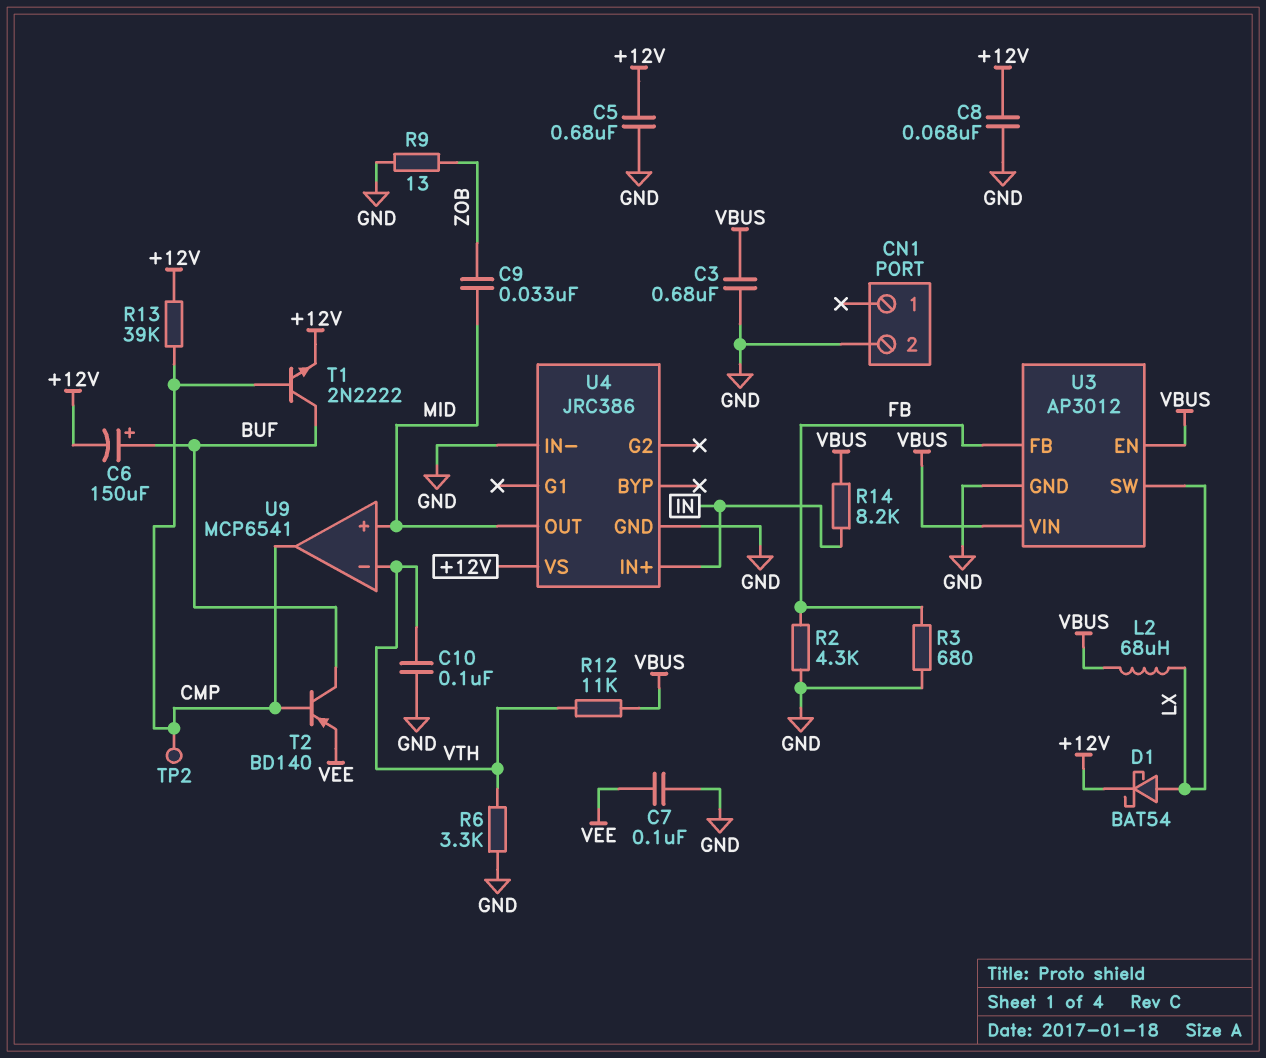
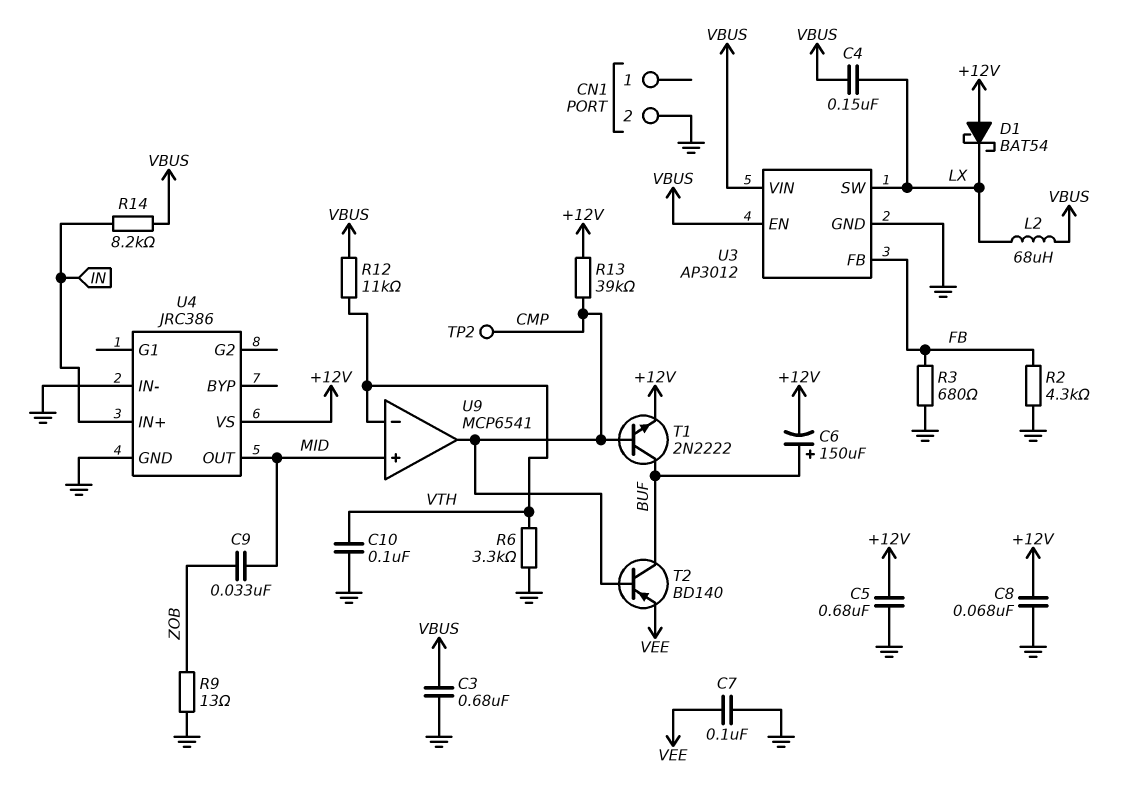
C4: none -> 150nF (LX, VBUS)
D1: schottky BAT54 (A LX, K +12V) -> schottky BAT54 (A +12V, K LX)

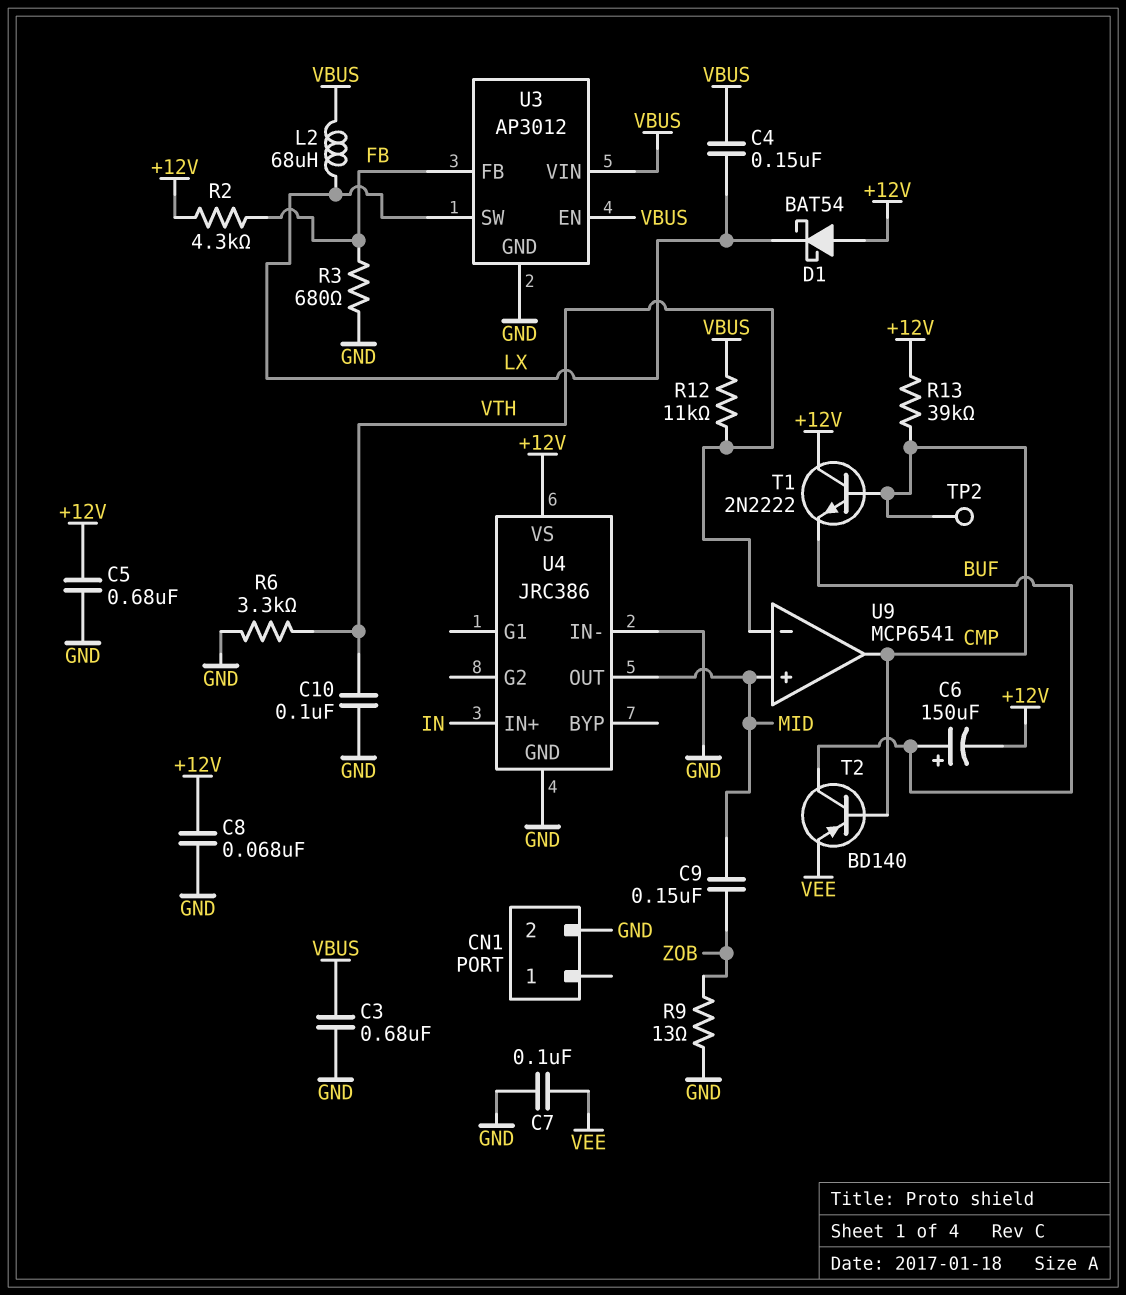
C9: 33nF (MID, ZOB) -> 150nF (MID, ZOB)
R2: 4.3k (FB, GND) -> 4.3k (+12V, FB)
R14: 8.2k (IN, VBUS) -> none
T1: NPN 2N2222 (B CMP, C BUF, E +12V) -> NPN 2N2222 (B CMP, C +12V, E BUF)

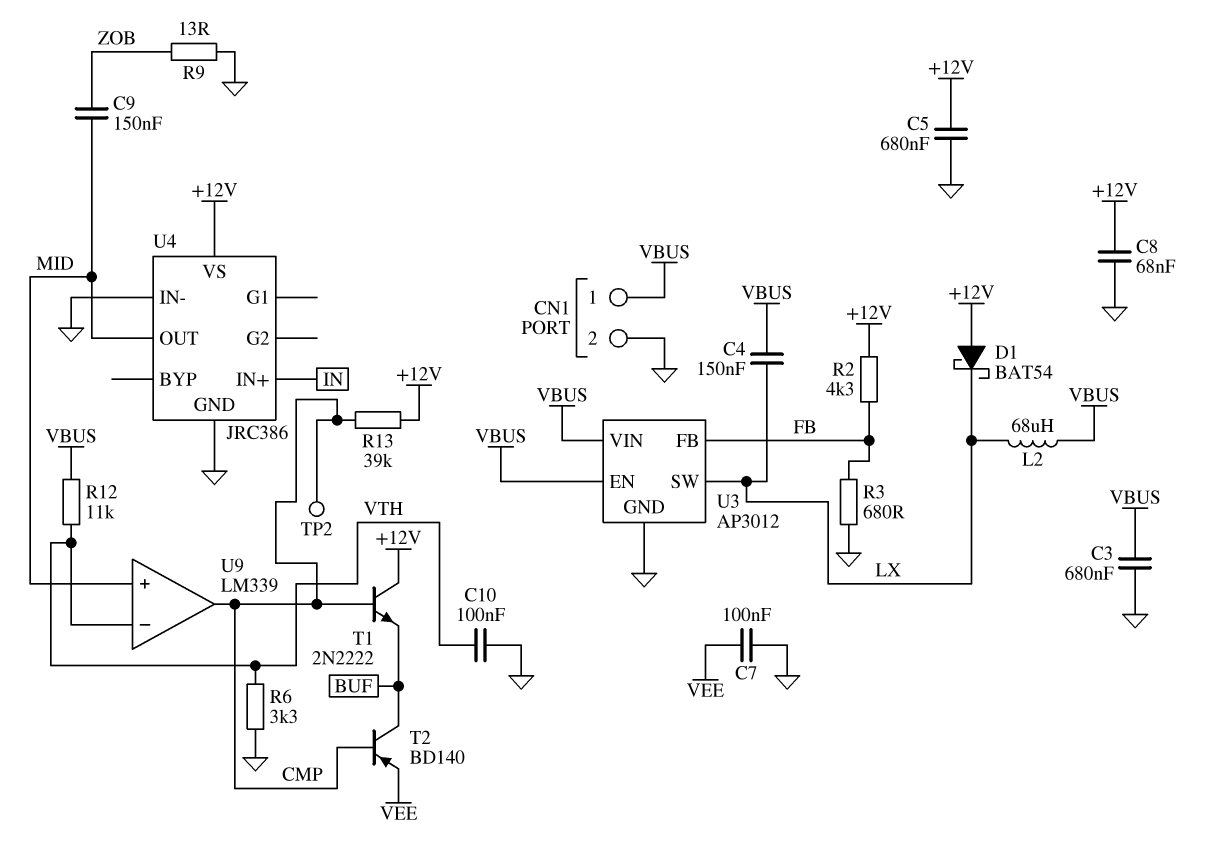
C6: 150uF (plus BUF, minus +12V) -> none
CN1 pin 1: none -> VBUS
U9: MCP6541 -> LM339

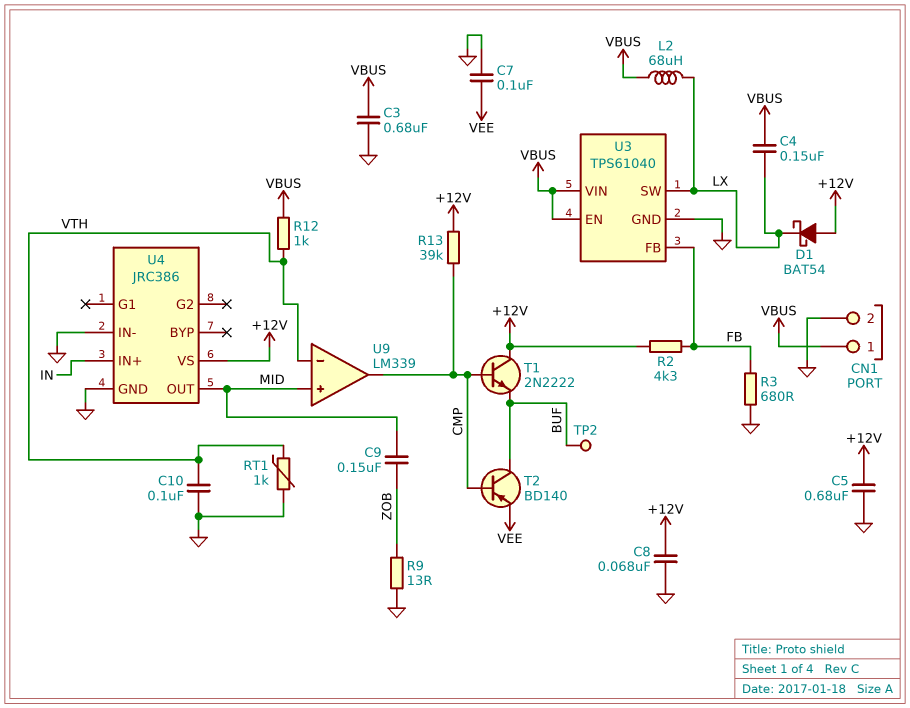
R6: 3.3k (GND, VTH) -> none
R12: 11k (VBUS, VTH) -> 1k (VBUS, VTH)
RT1: none -> 1k (GND, VTH)
TP2: test point (CMP) -> test point (BUF)
U3: AP3012 -> TPS61040

